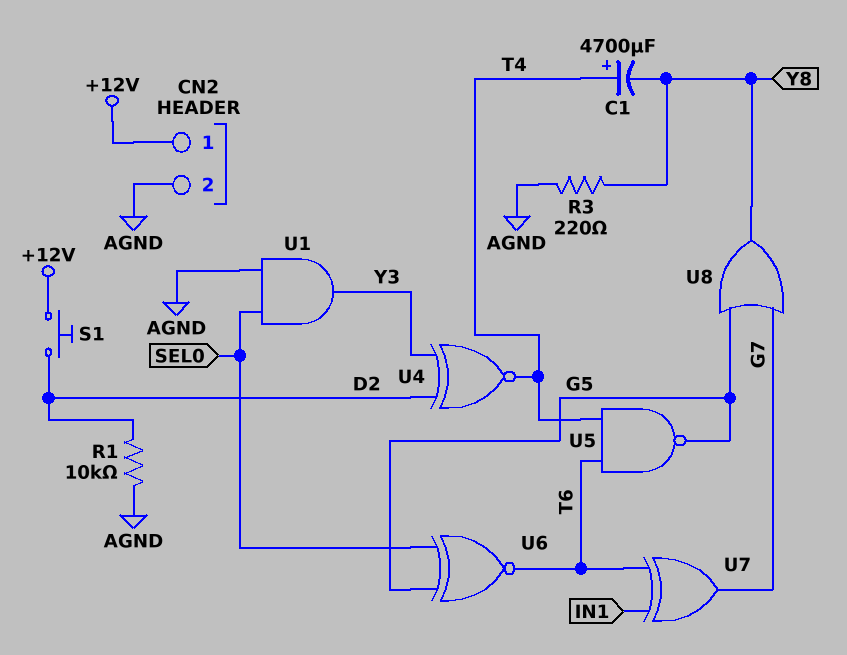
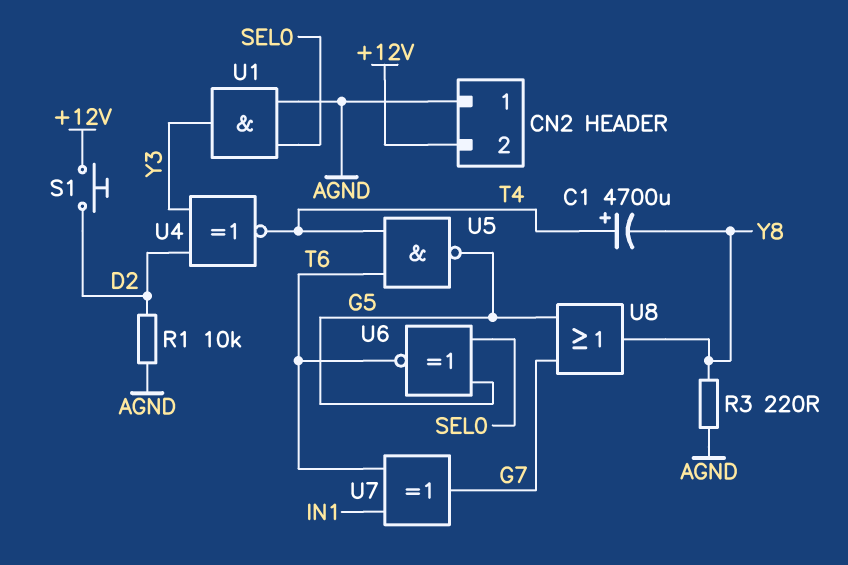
CN2 pin 1: +12V -> AGND
CN2 pin 2: AGND -> +12V

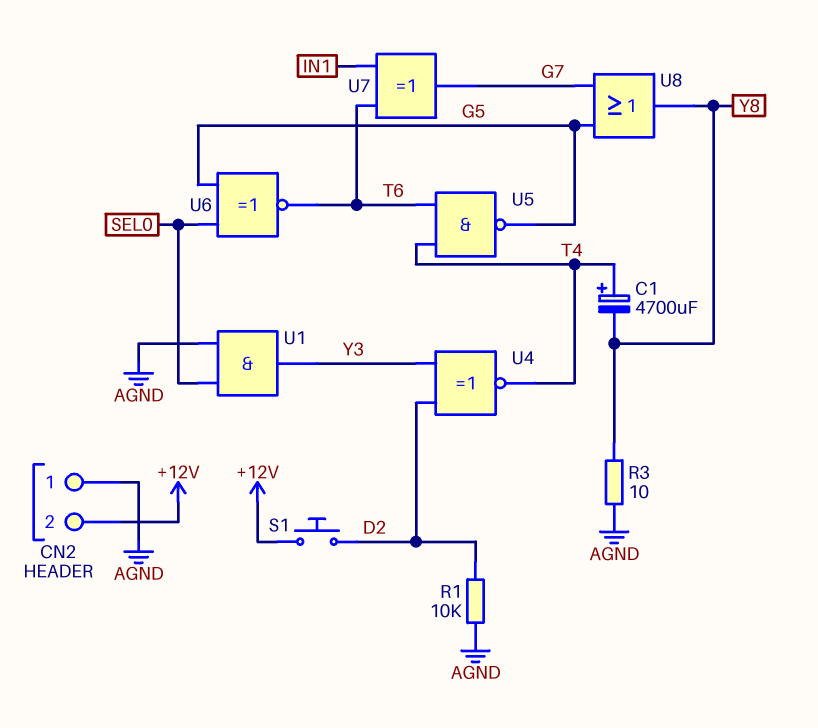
R3: 220 (AGND, Y8) -> 10 (AGND, Y8)

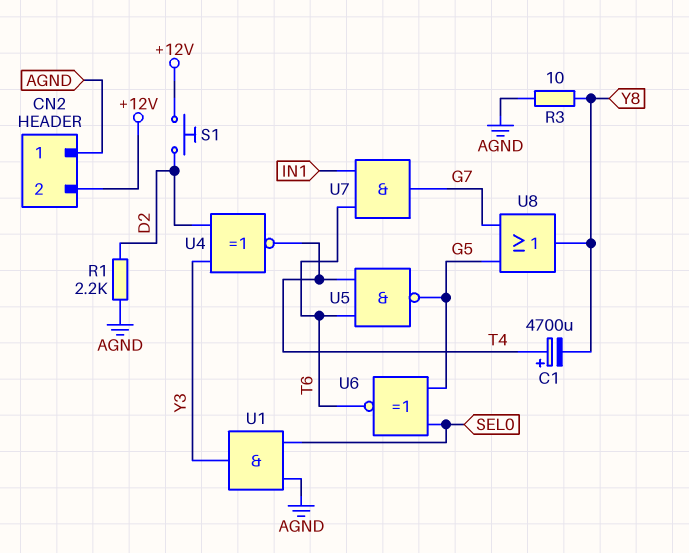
R1: 10k (AGND, D2) -> 2.2k (AGND, D2)
U7: XOR (in IN1, in T6, out G7) -> AND (in IN1, in T6, out G7)

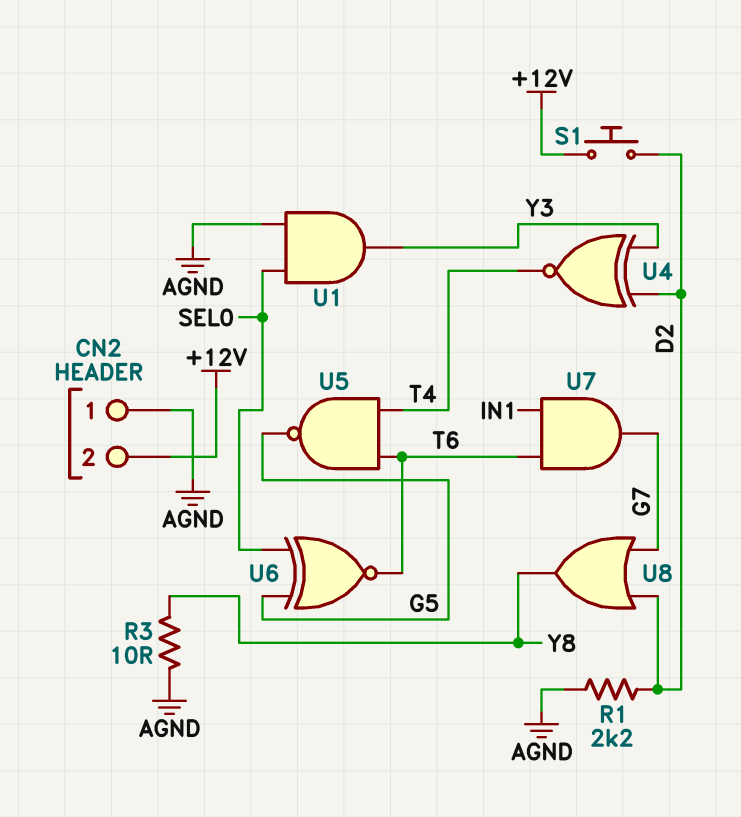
C1: 4700uF (plus T4, minus Y8) -> none
U8: OR (in G5, in G7, out Y8) -> OR (in D2, in G7, out Y8)

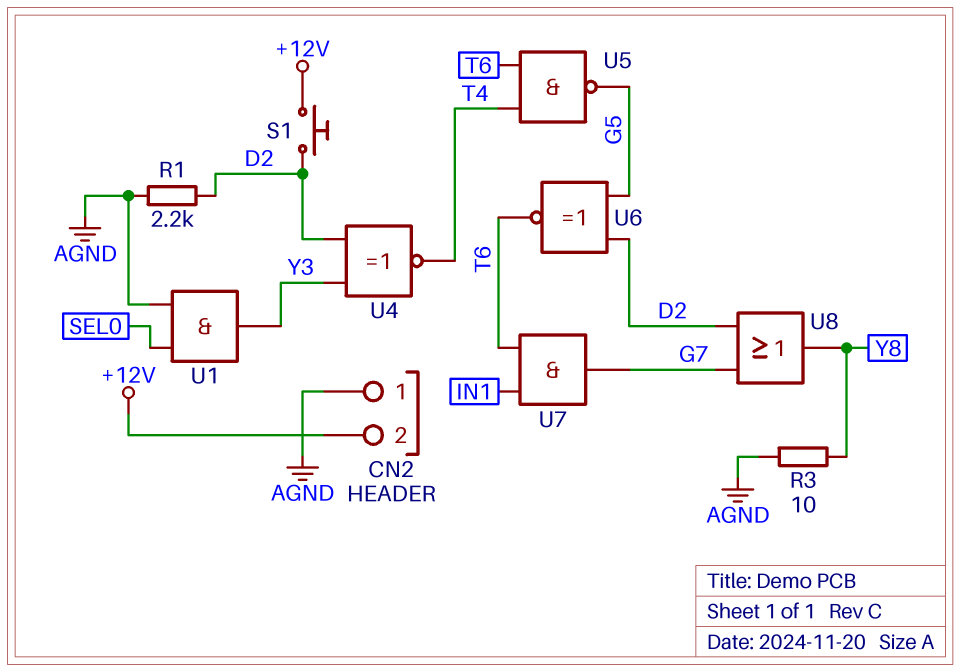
U6: XNOR (in G5, in SEL0, out T6) -> XNOR (in D2, in G5, out T6)

